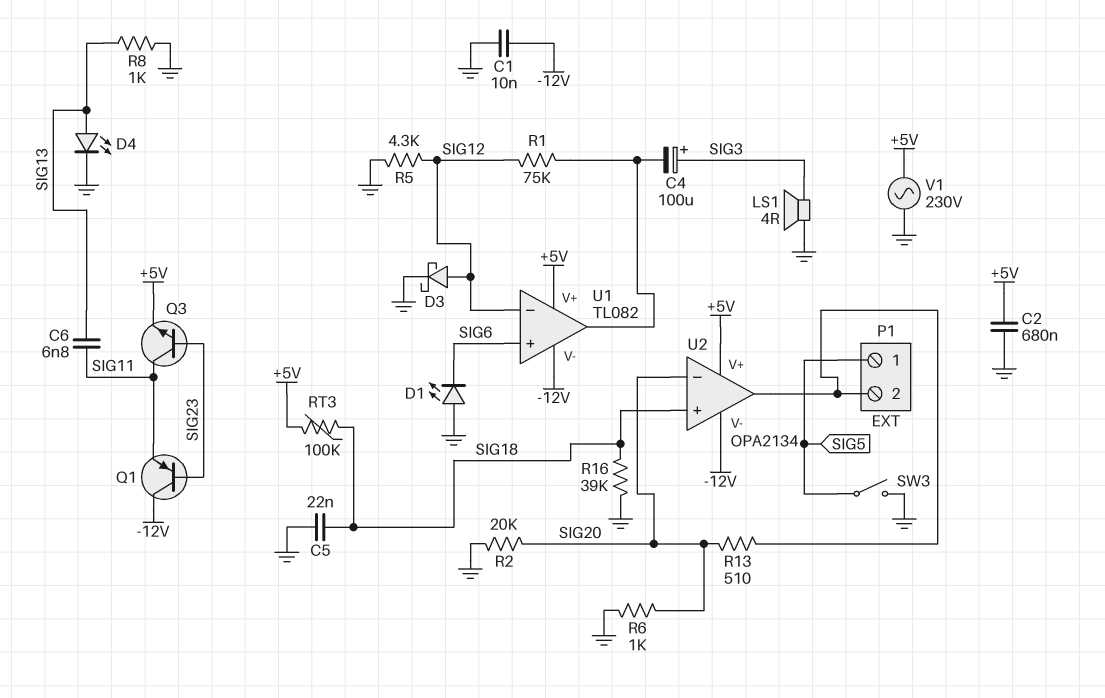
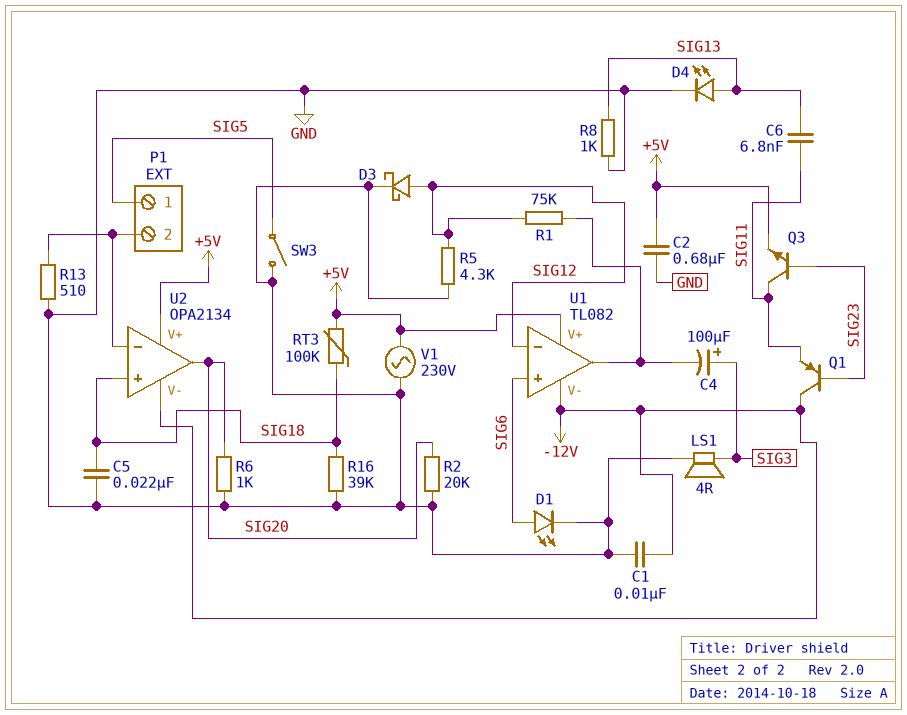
D1: LED (A GND, K SIG6) -> LED (A SIG6, K GND)
R13: 510 (P1/2, SIG20) -> 510 (GND, P1/2)
U2 pin in-: SIG20 -> P1/2
U2 pin out: P1/2 -> SIG20

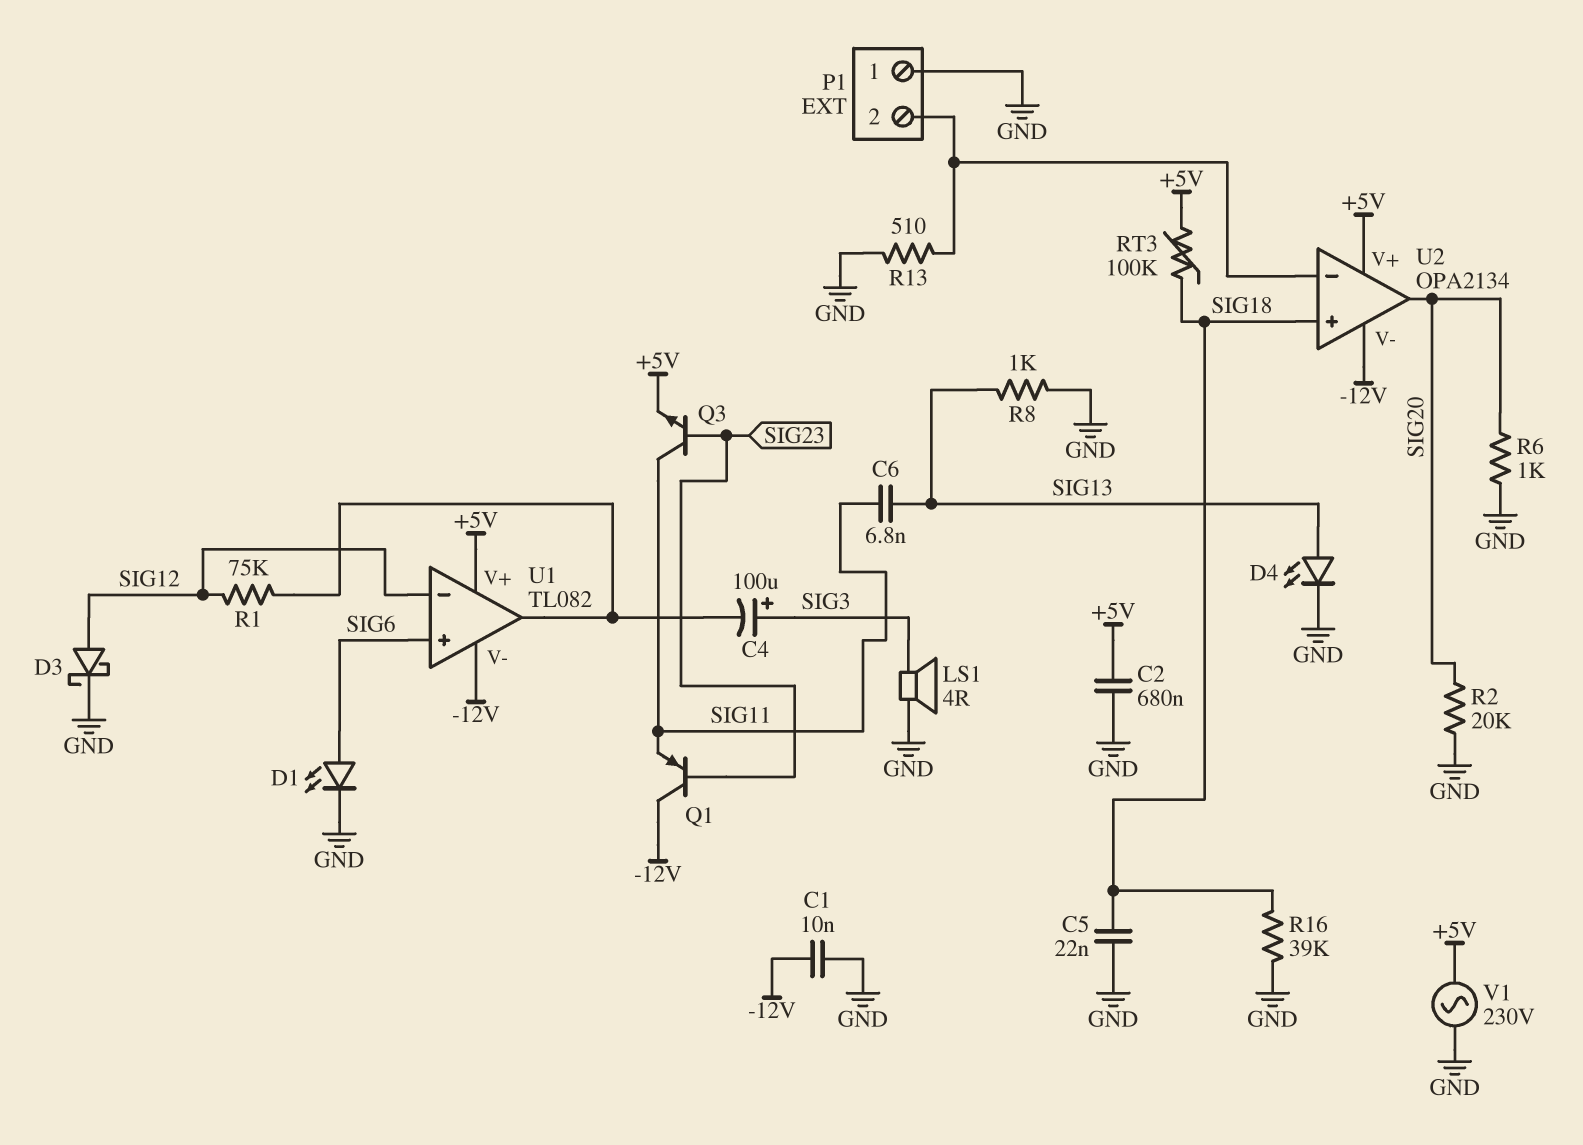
P1 pin 1: SIG5 -> GND
R5: 4.3k (GND, SIG12) -> none
SW3: switch (GND, SIG5) -> none

